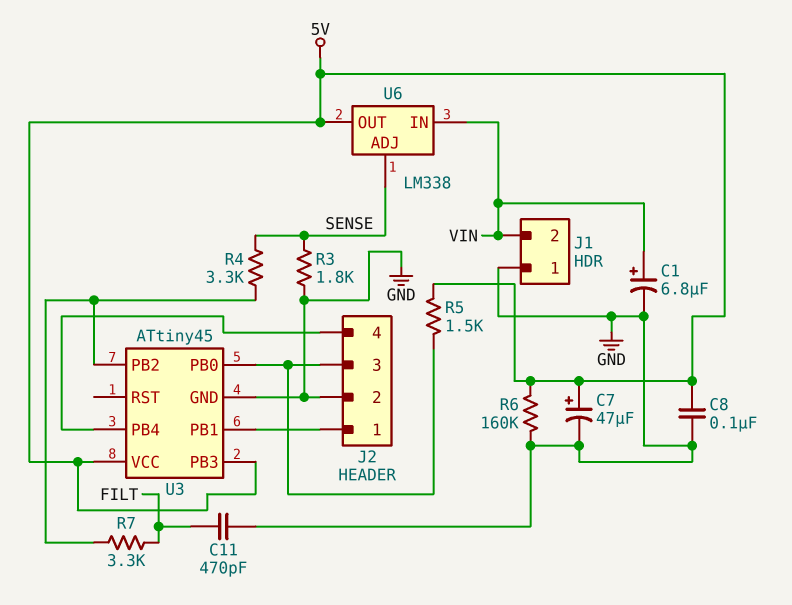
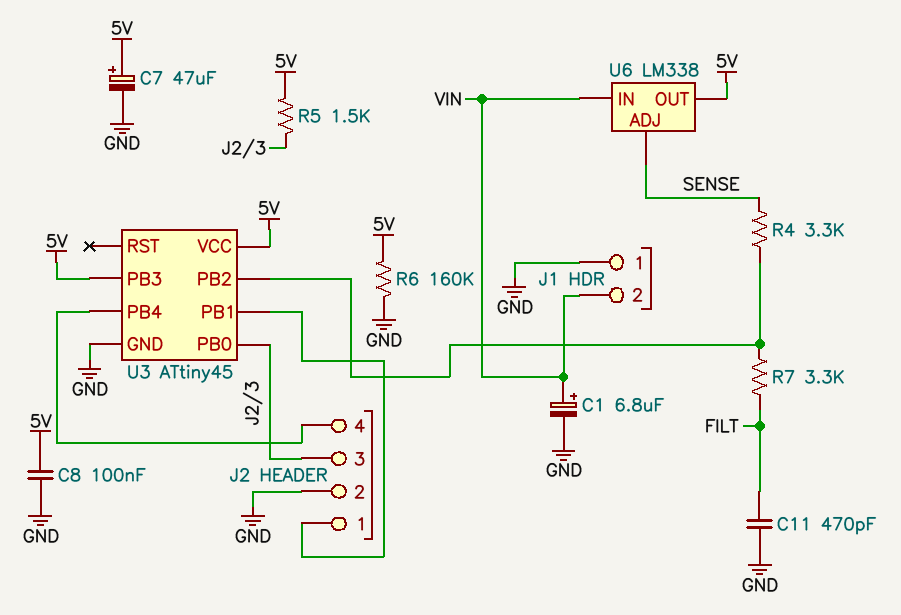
R3: 1.8k (GND, SENSE) -> none

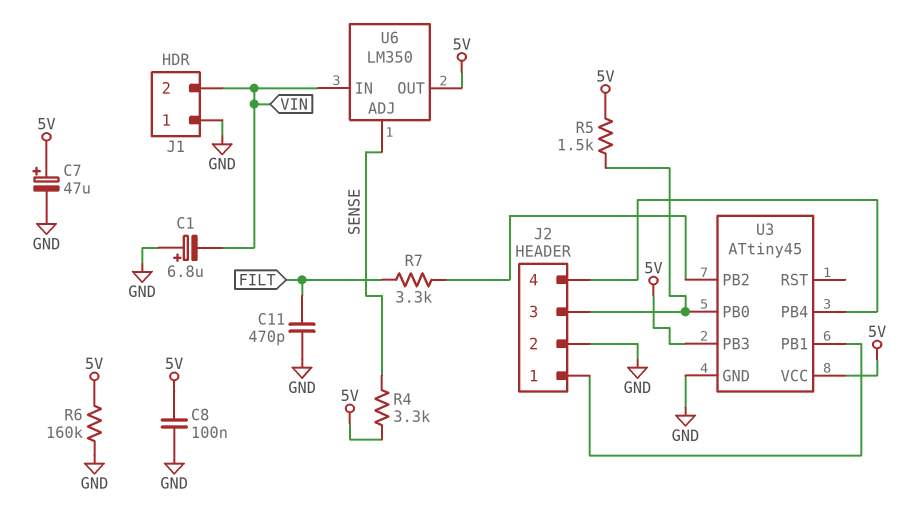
C1: 6.8uF (plus VIN, minus GND) -> 6.8uF (plus GND, minus VIN)
R4: 3.3k (SENSE, U3/PB2) -> 3.3k (5V, SENSE)
U6: LM338 -> LM350

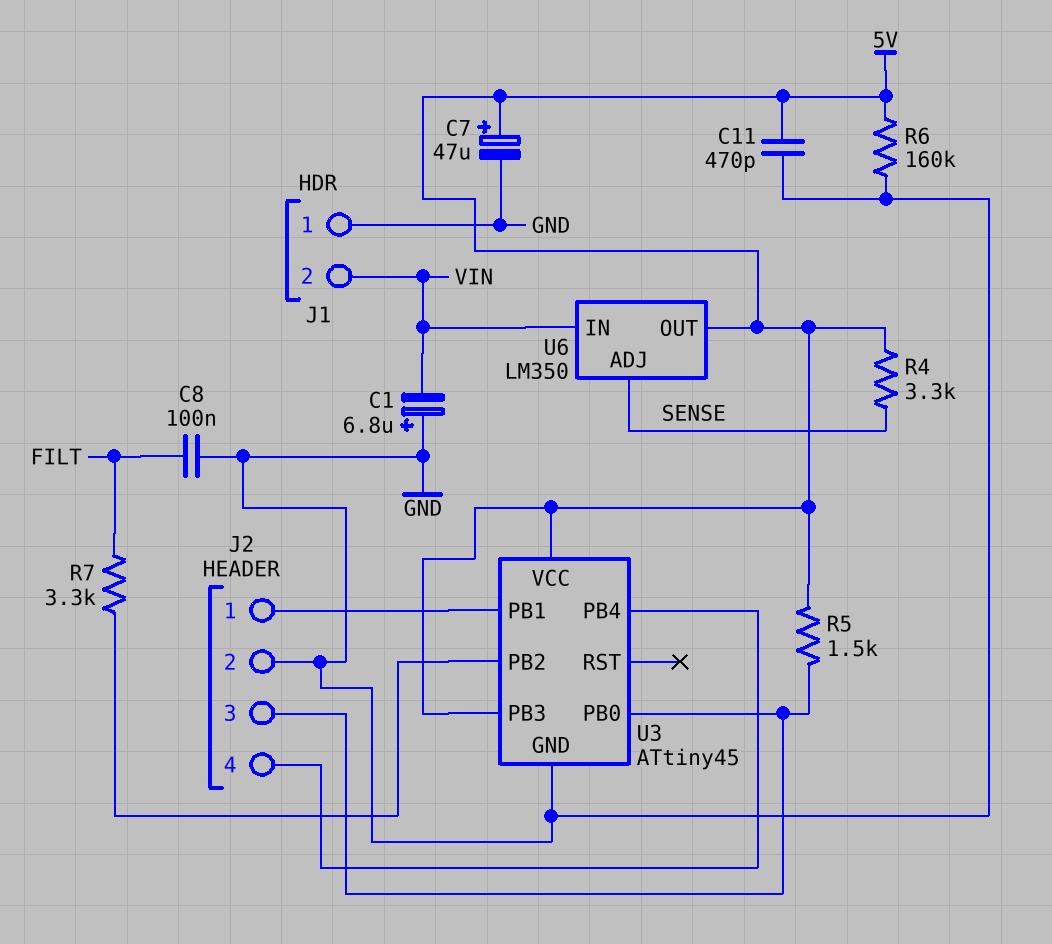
C8: 100nF (5V, GND) -> 100nF (FILT, GND)
C11: 470pF (FILT, GND) -> 470pF (5V, GND)

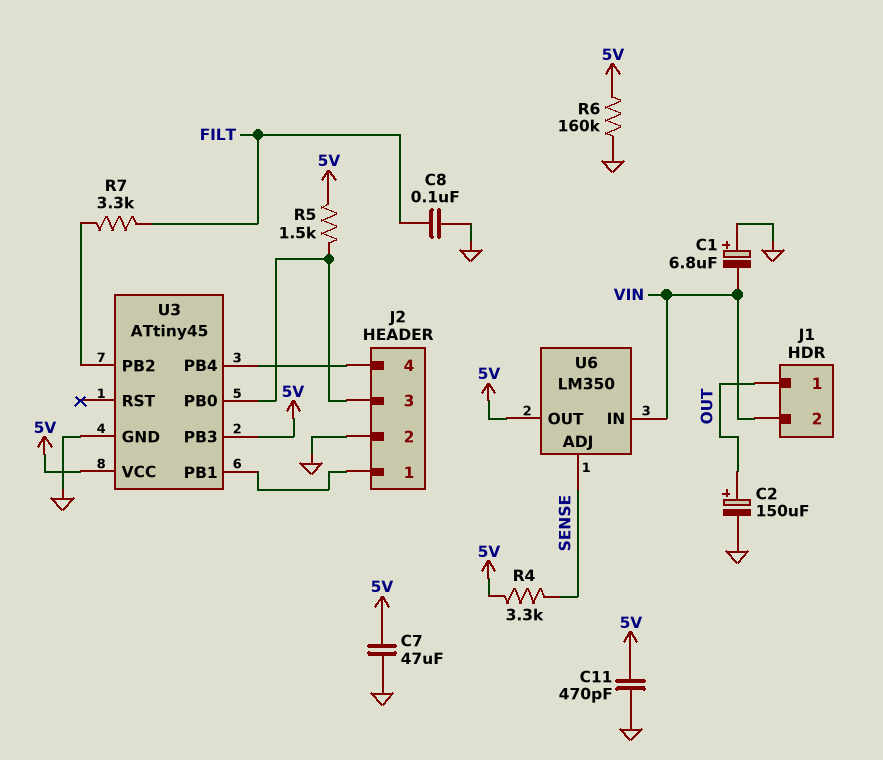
C2: none -> 150uF (plus OUT, minus GND)
C7: 47uF (plus 5V, minus GND) -> 47uF (5V, GND)
J1 pin 1: GND -> OUT

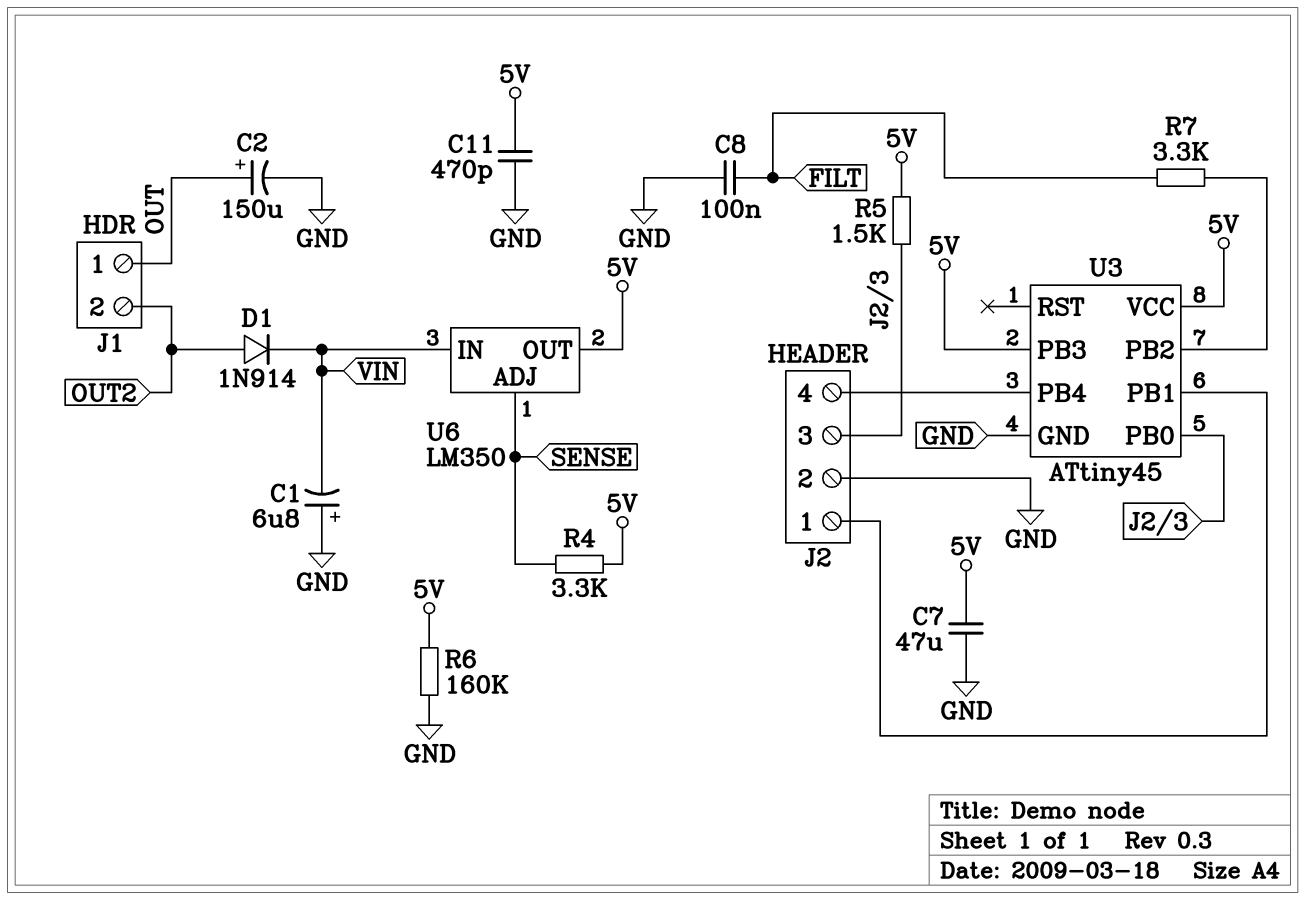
D1: none -> diode 1N914 (A OUT2, K VIN)
J1 pin 2: VIN -> OUT2

